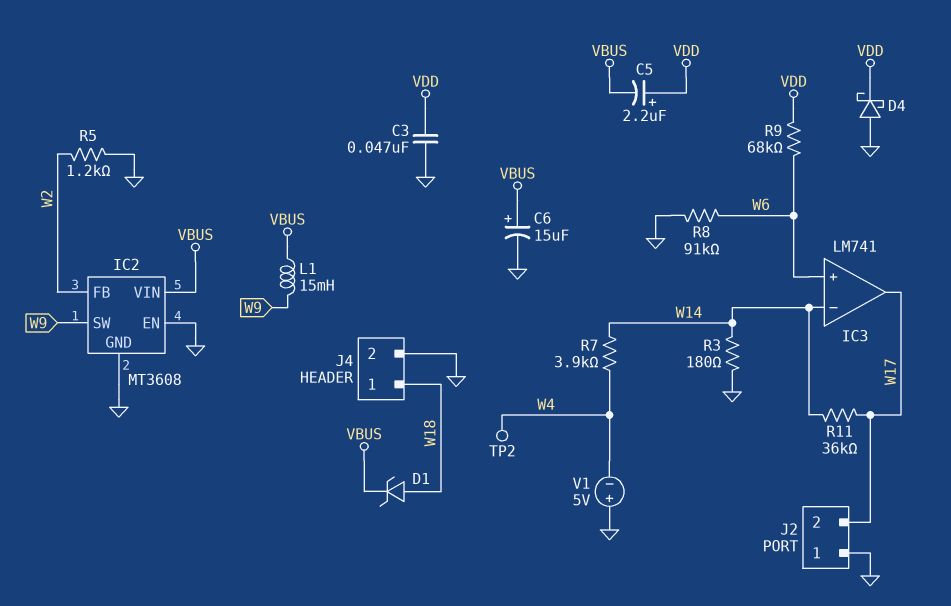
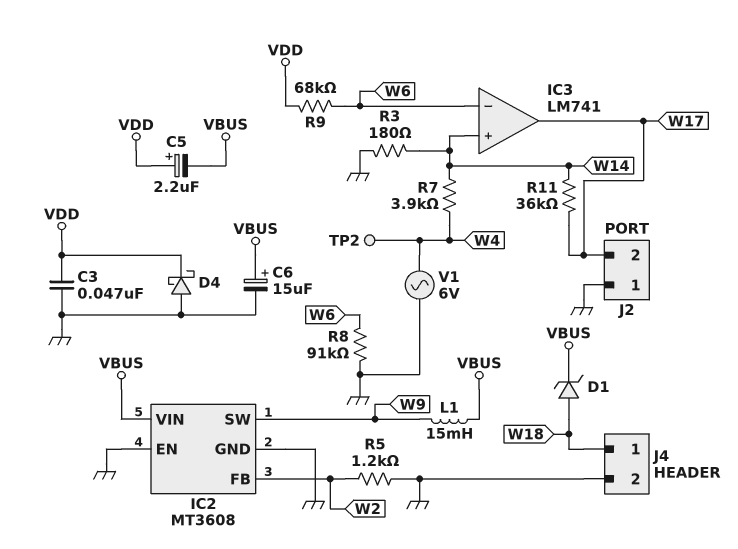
IC3 pin in+: W6 -> W14
IC3 pin in-: W14 -> W6
V1: 5V (plus GND, minus W4) -> AC 6V (GND, W4)

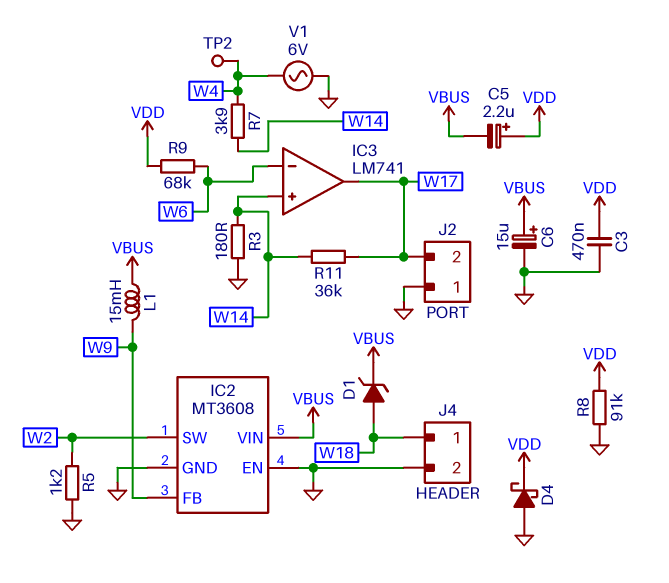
C3: 47nF (GND, VDD) -> 470nF (GND, VDD)
IC2 pin FB: W2 -> W9
IC2 pin SW: W9 -> W2
R8: 91k (GND, W6) -> 91k (GND, VDD)

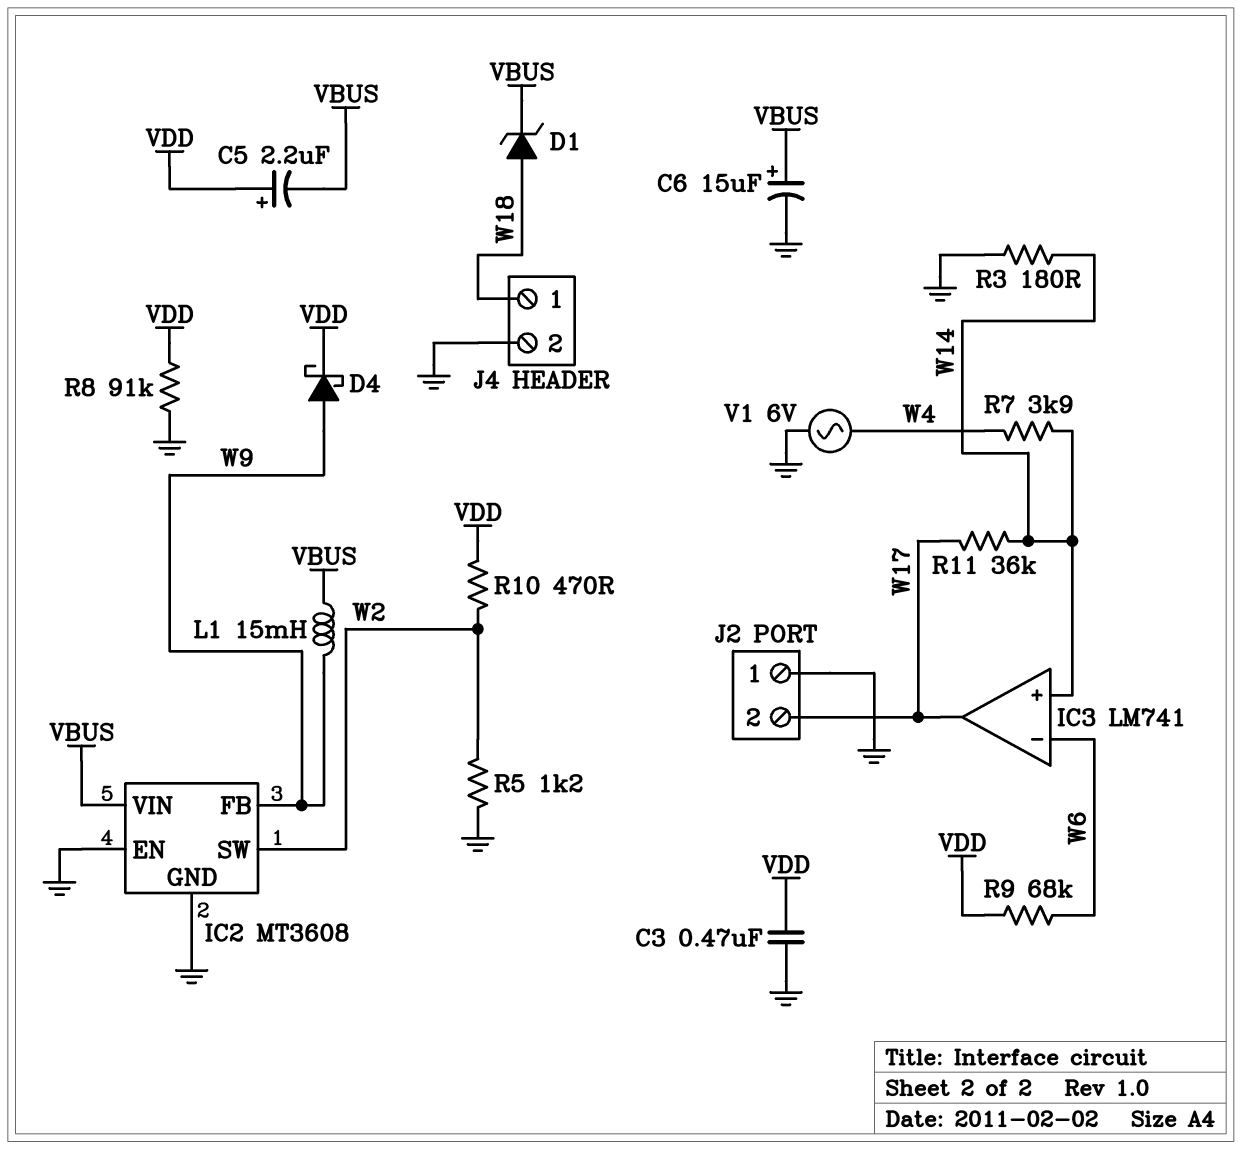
D4: schottky (A GND, K VDD) -> schottky (A W9, K VDD)
R10: none -> 470 (VDD, W2)
TP2: test point (W4) -> none

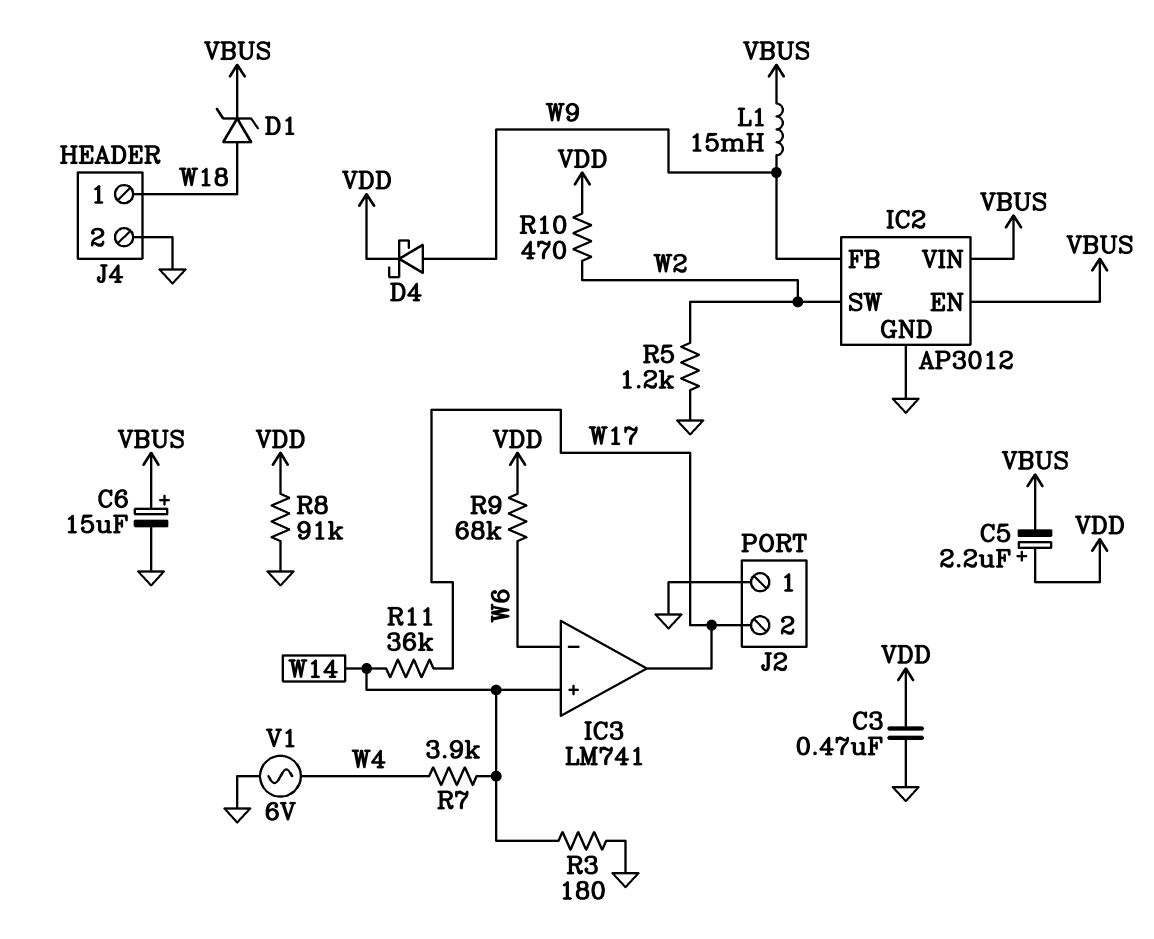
IC2: MT3608 -> AP3012
IC2 pin EN: GND -> VBUS

